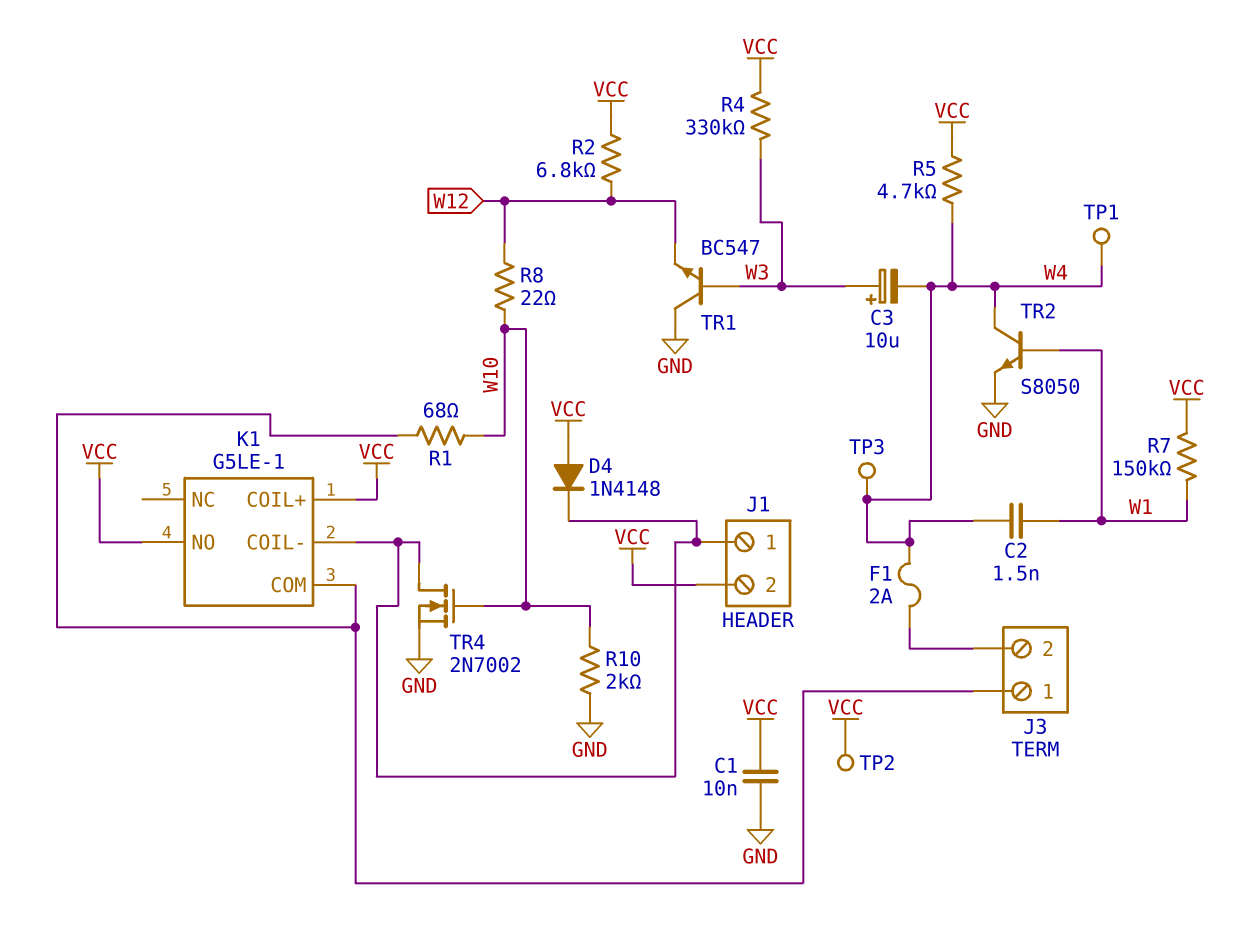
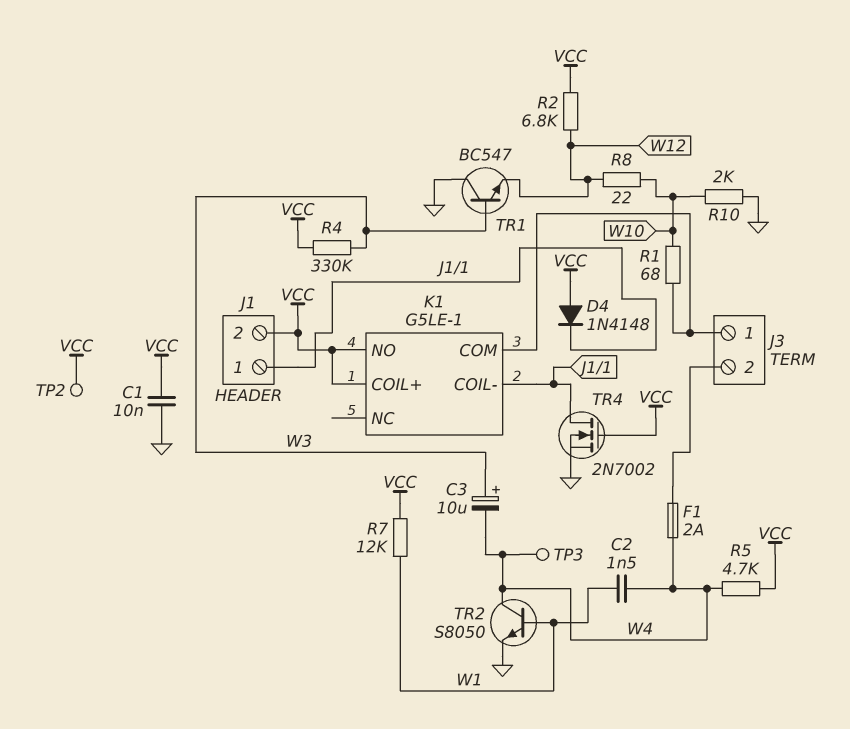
R7: 150k (VCC, W1) -> 12k (VCC, W1)
TP1: test point (W4) -> none
TR4: NMOS 2N7002 (G W10, D J1/1, S GND) -> NMOS 2N7002 (G VCC, D J1/1, S GND)

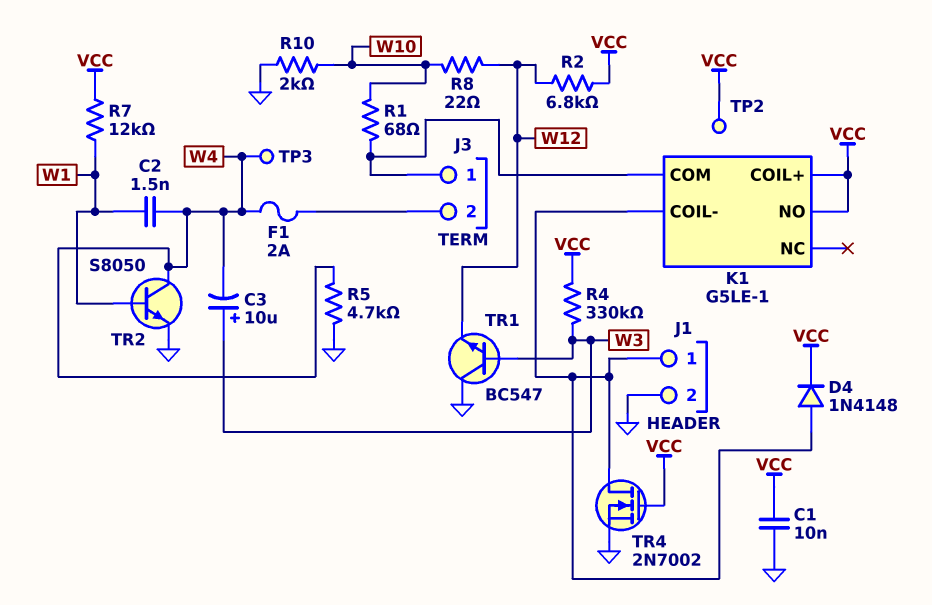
D4: diode 1N4148 (A VCC, K J1/1) -> diode 1N4148 (A J1/1, K VCC)
J1 pin 2: VCC -> GND
R5: 4.7k (VCC, W4) -> 4.7k (GND, W4)

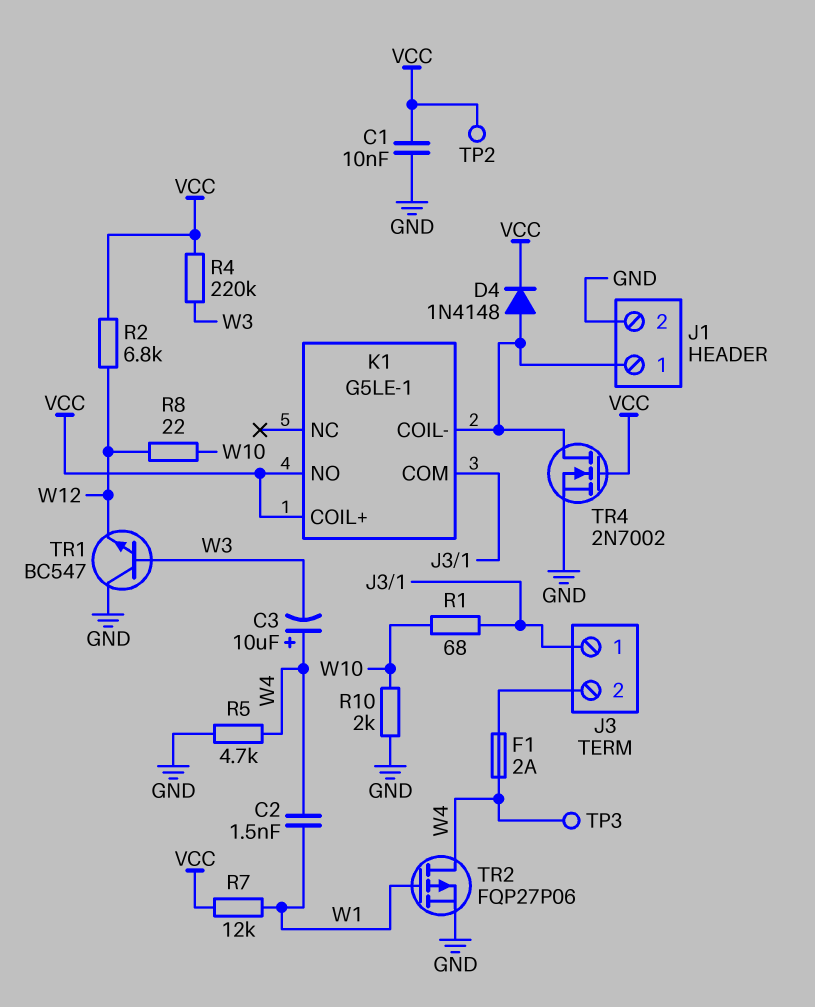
C3: 10uF (plus W3, minus W4) -> 10uF (plus W4, minus W3)
R4: 330k (VCC, W3) -> 220k (VCC, W3)
TR2: NPN S8050 (B W1, C W4, E GND) -> PMOS FQP27P06 (G W1, D W4, S GND)

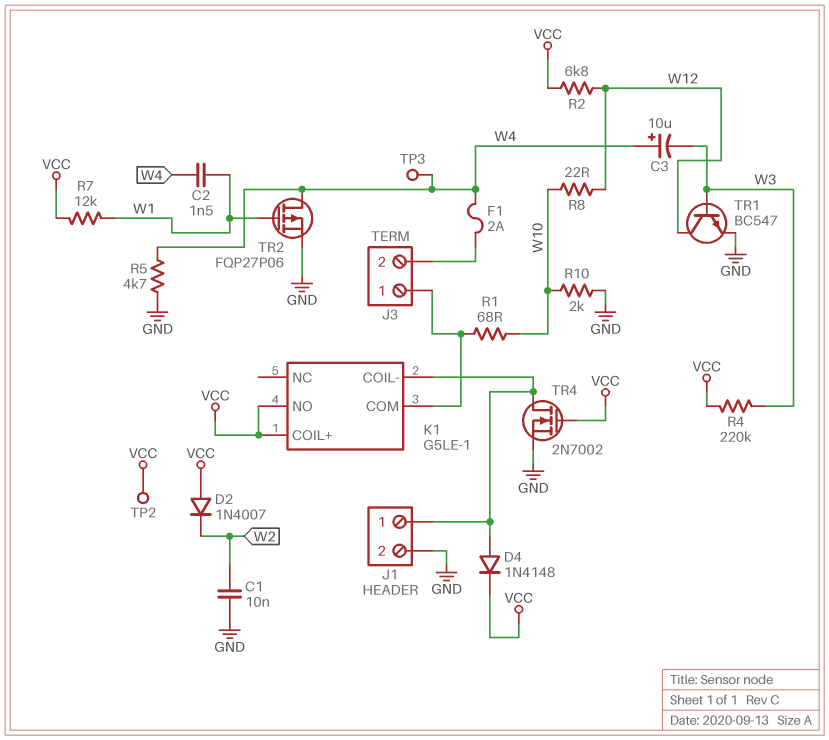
C1: 10nF (GND, VCC) -> 10nF (GND, W2)
D2: none -> diode 1N4007 (A VCC, K W2)
TR1: NPN BC547 (B W3, C GND, E W12) -> NPN BC547 (B W3, C W12, E GND)

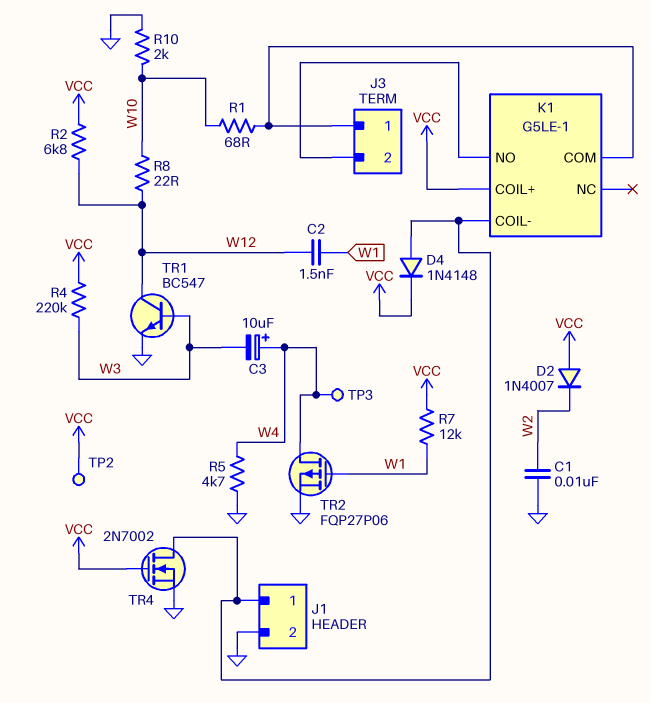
C2: 1.5nF (W1, W4) -> 1.5nF (W1, W12)
F1: 2A (J3/2, W4) -> none
K1 pin NO: VCC -> J3/2

